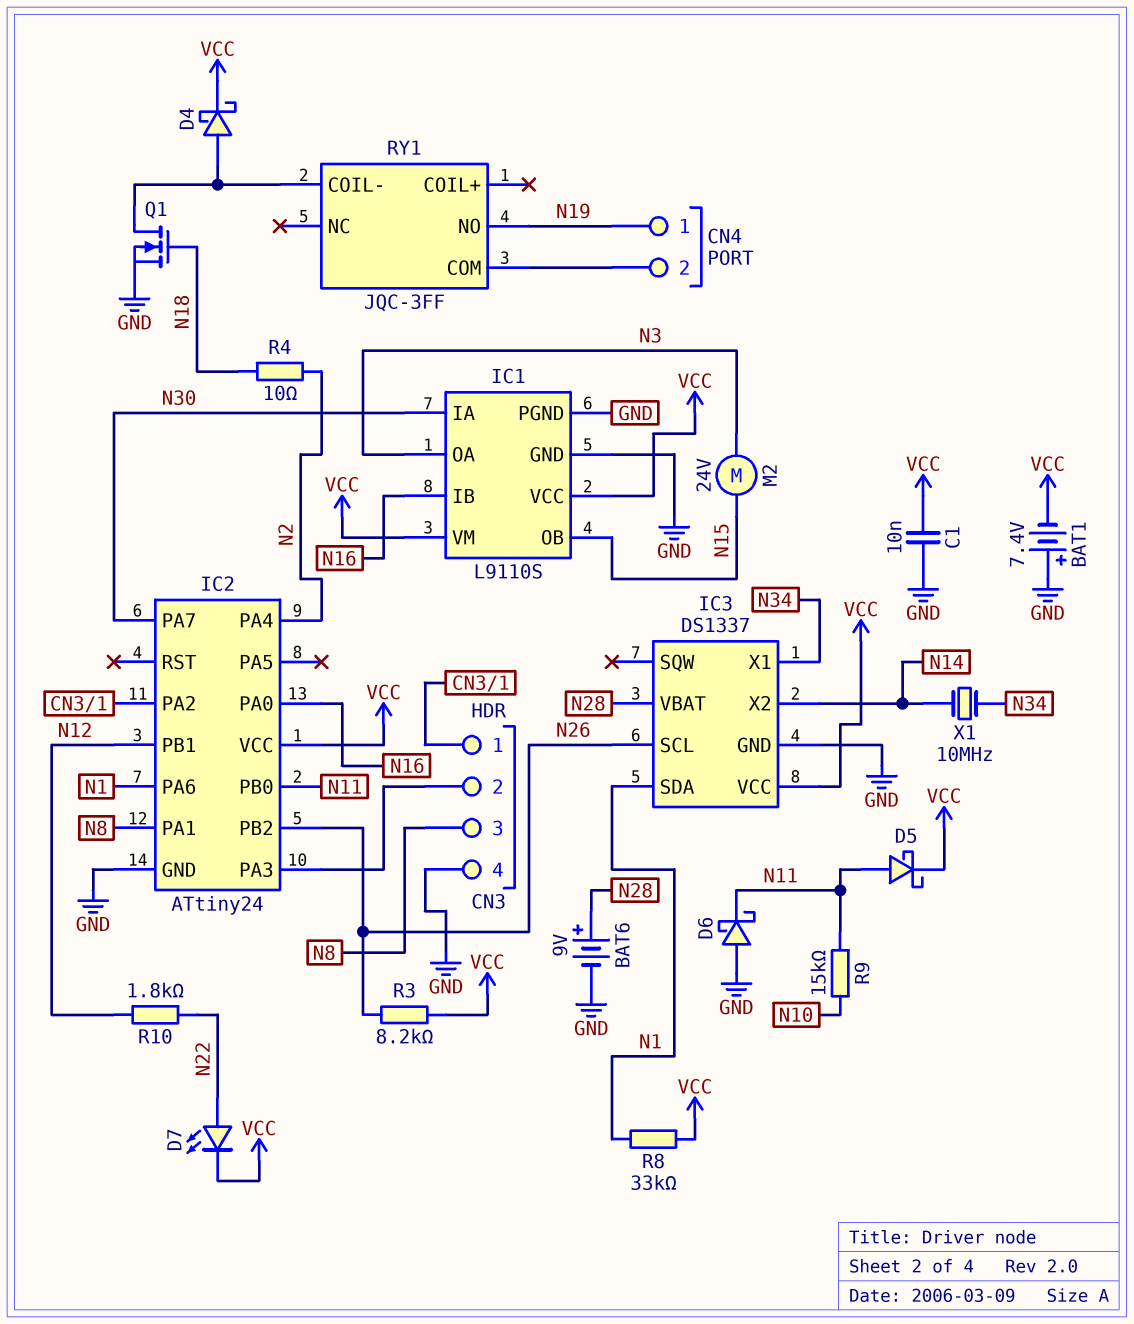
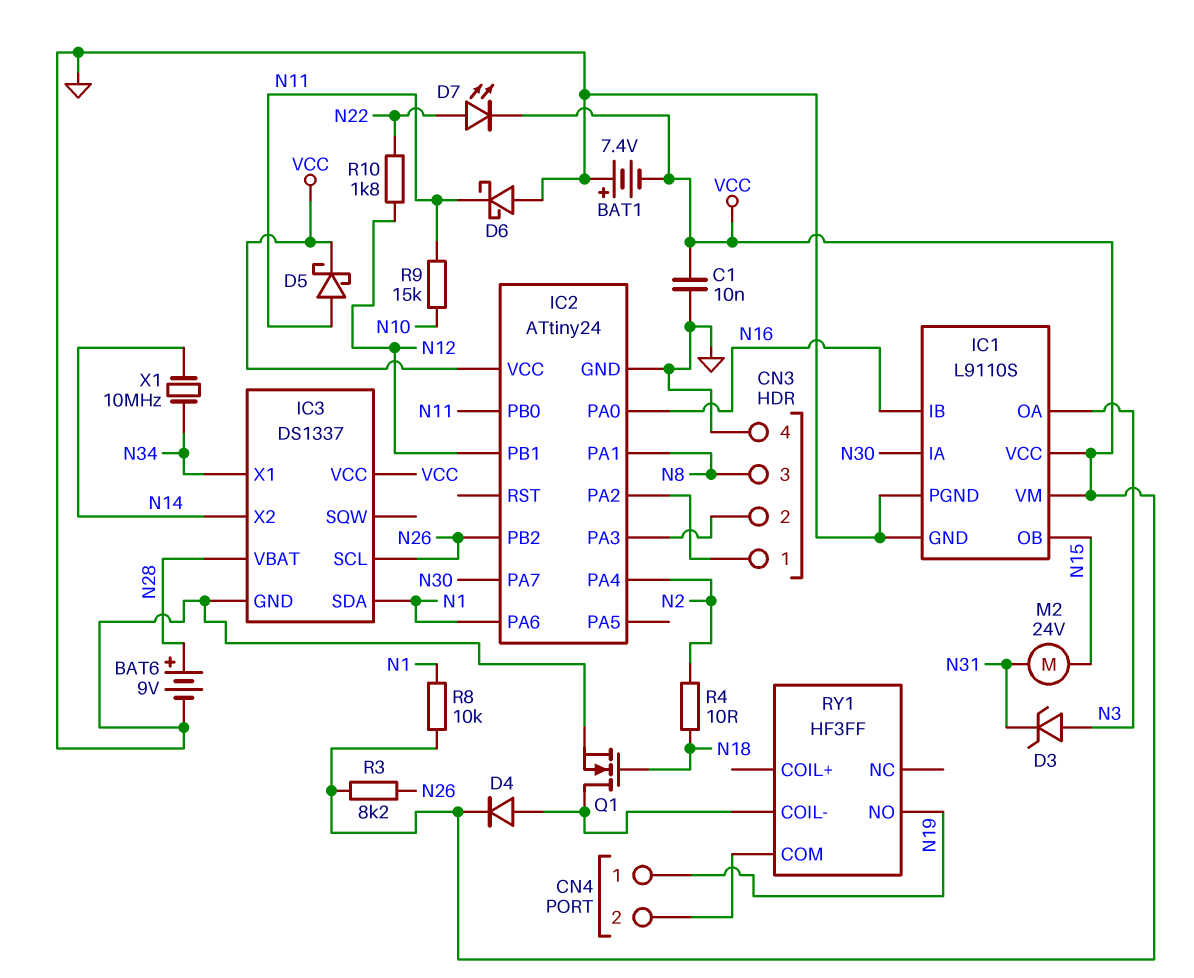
D3: none -> zener (A N3, K N31)
D4: schottky (A RY1/COIL-, K VCC) -> diode (A RY1/COIL-, K VCC)
M2: motor 24V (N3, N15) -> motor 24V (N15, N31)
R8: 33k (N1, VCC) -> 10k (N1, VCC)
RY1: JQC-3FF -> HF3FF

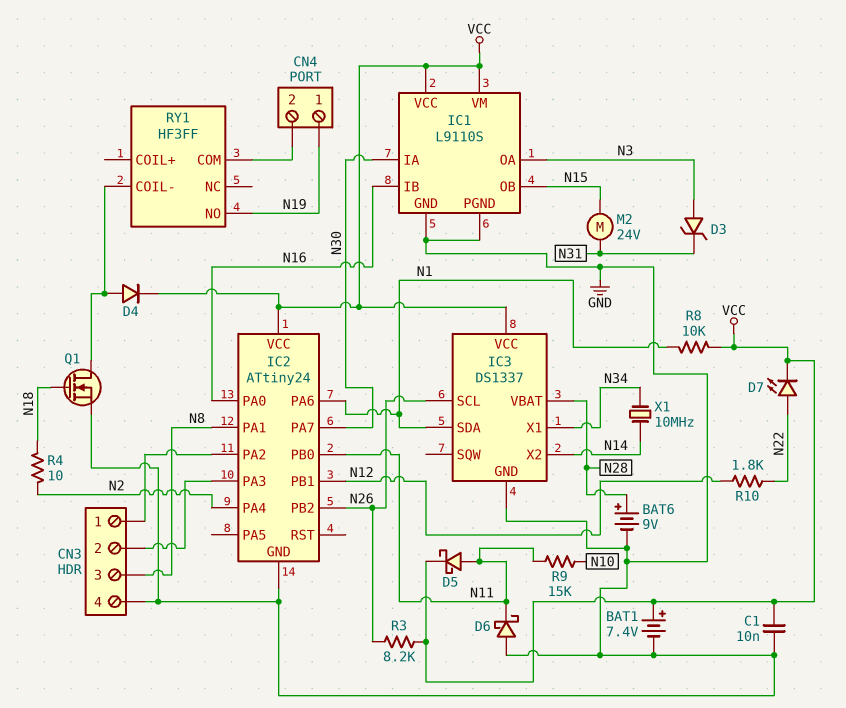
BAT1: 7.4V (plus GND, minus VCC) -> 7.4V (plus VCC, minus GND)

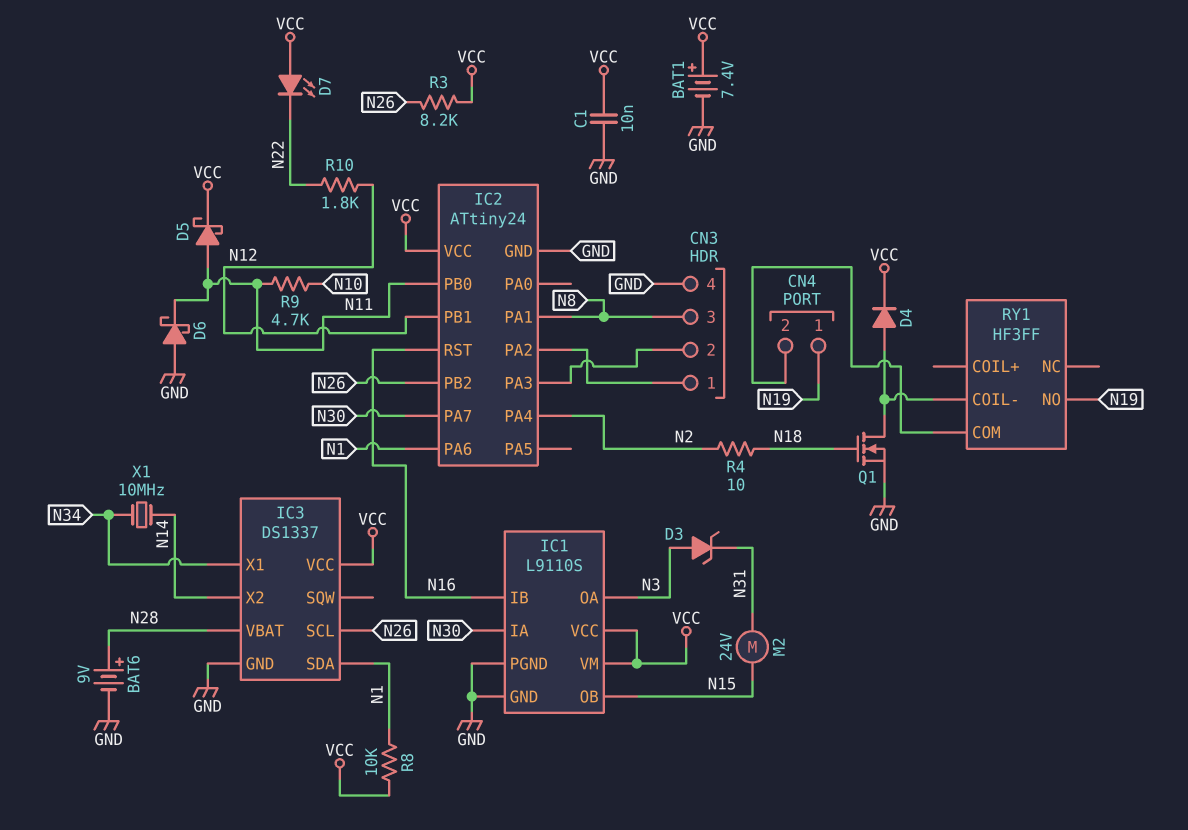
D7: LED (A N22, K VCC) -> LED (A VCC, K N22)
IC2 pin PA0: N16 -> none
IC2 pin RST: none -> N16
R9: 15k (N10, N11) -> 4.7k (N10, N11)

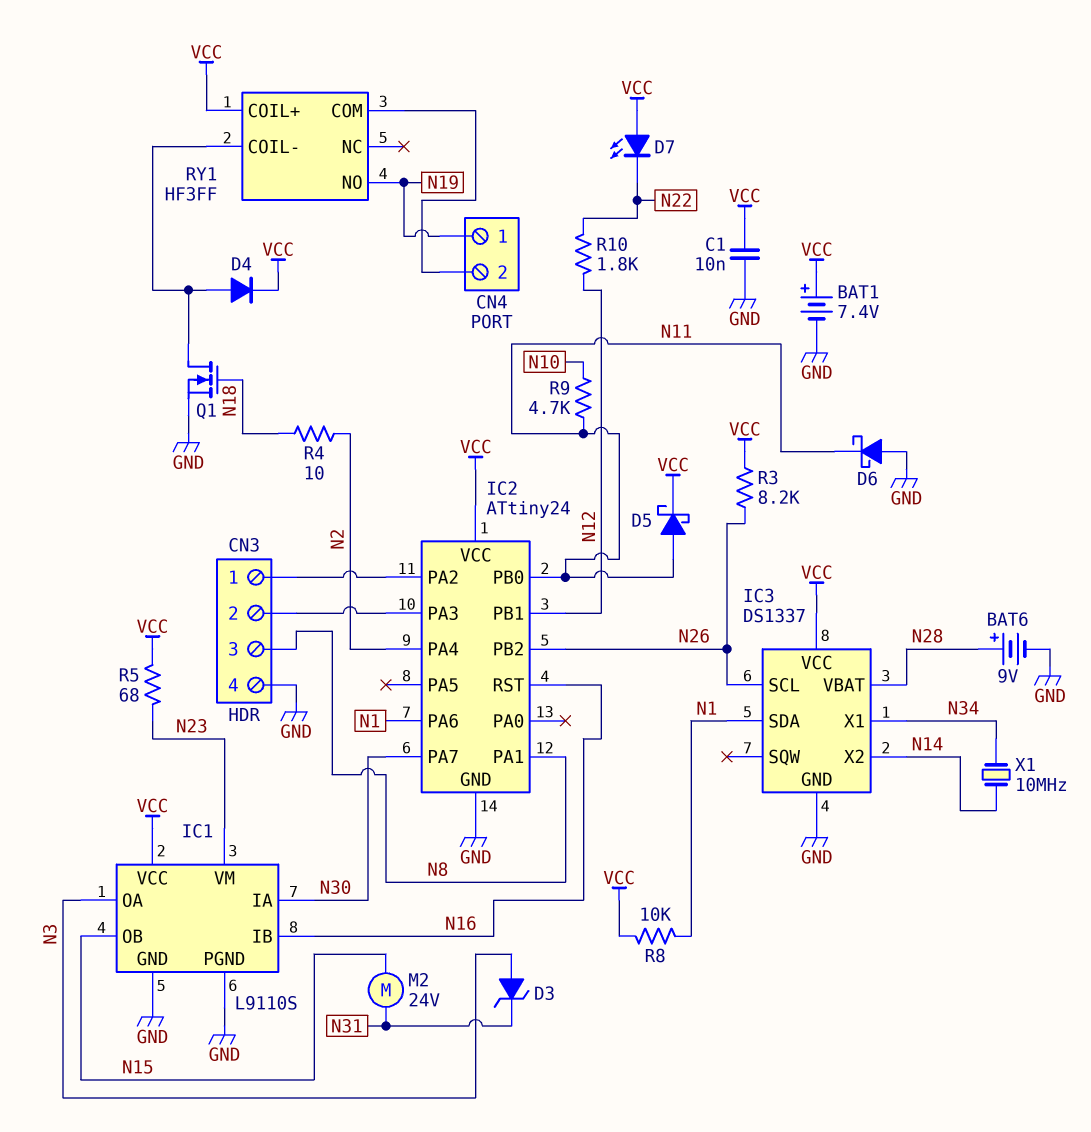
IC1 pin VM: VCC -> N23
R5: none -> 68 (N23, VCC)
RY1 pin COIL+: none -> VCC

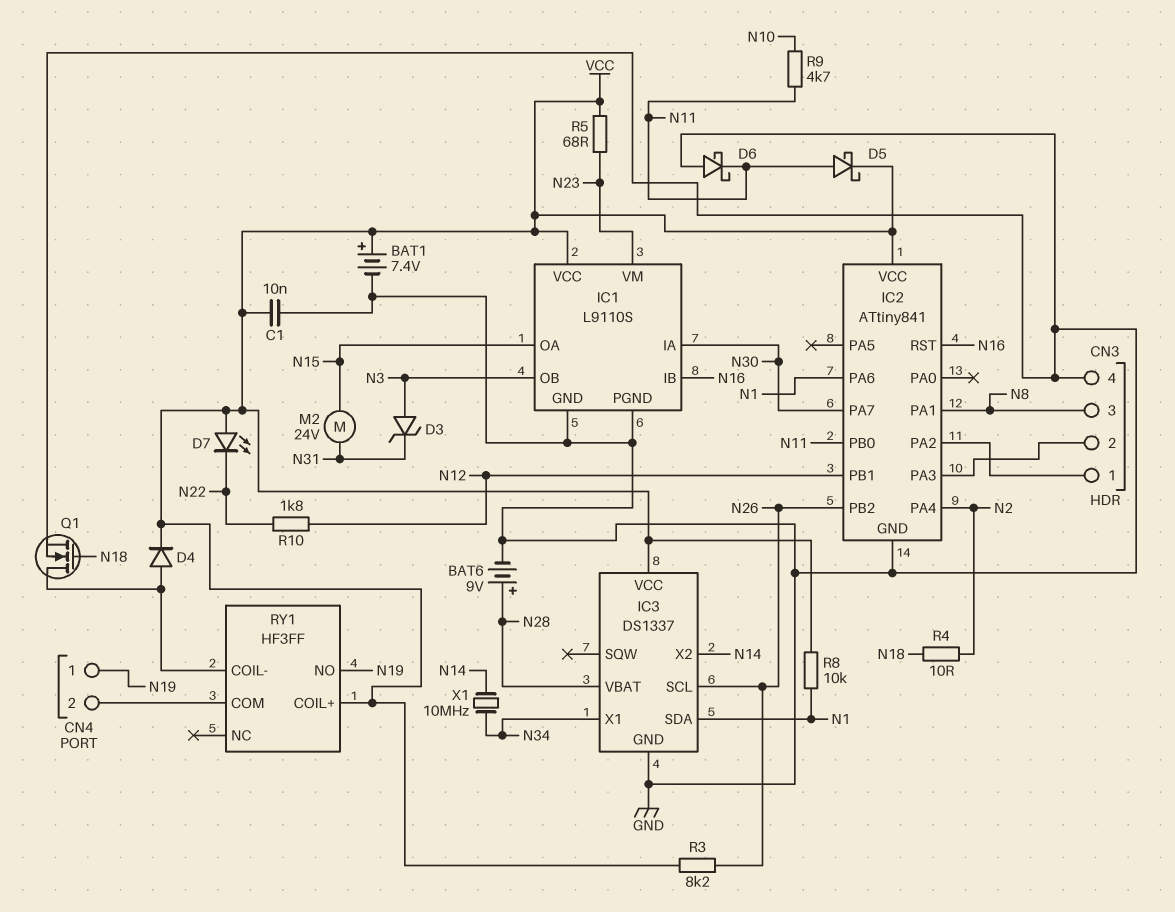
IC1 pin OA: N3 -> N15
IC1 pin OB: N15 -> N3
IC2: ATtiny24 -> ATtiny841

